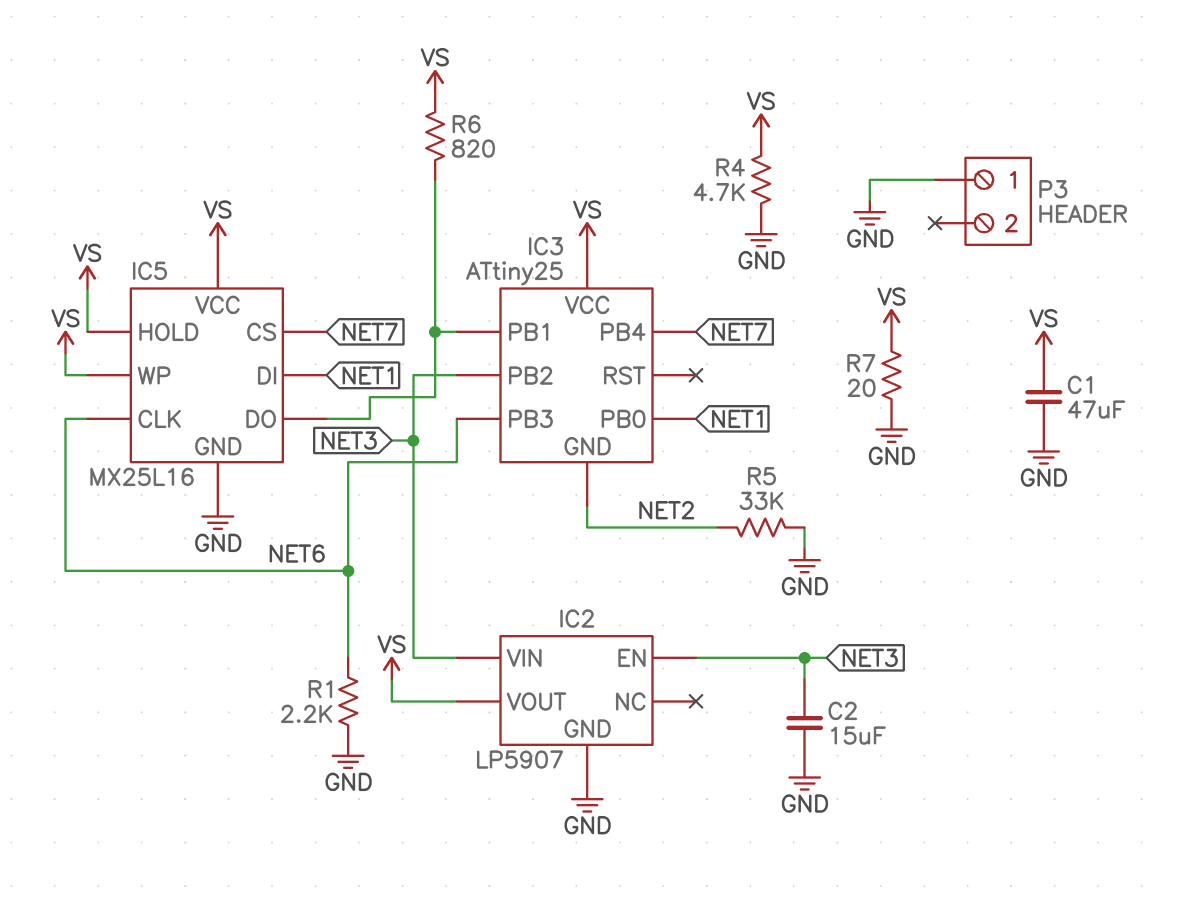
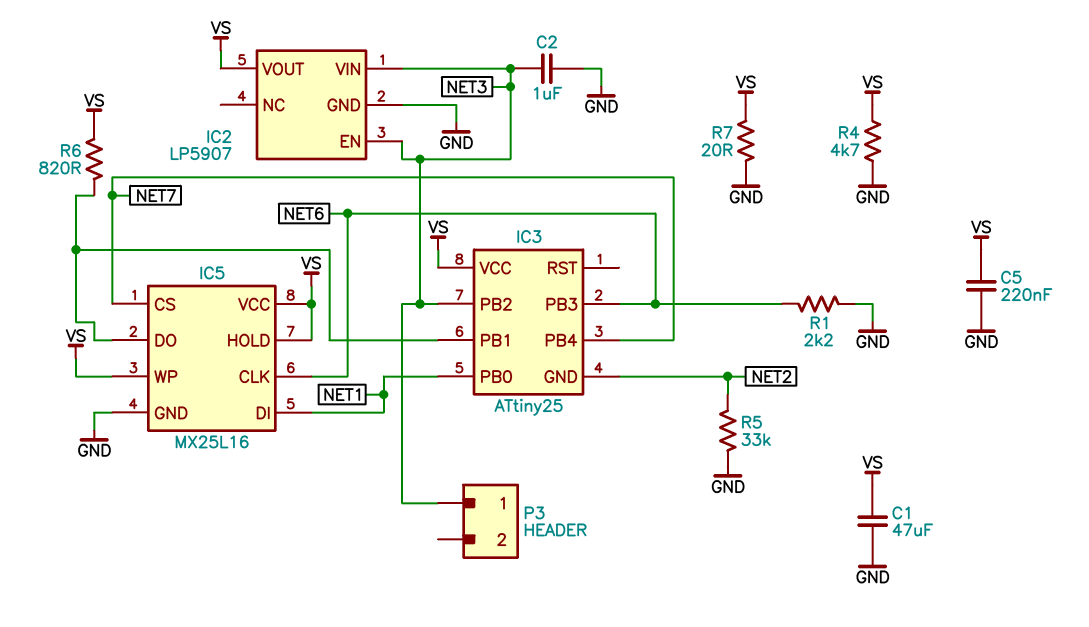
C2: 15uF (GND, NET3) -> 1uF (GND, NET3)
C5: none -> 220nF (GND, VS)
P3 pin 1: GND -> NET3

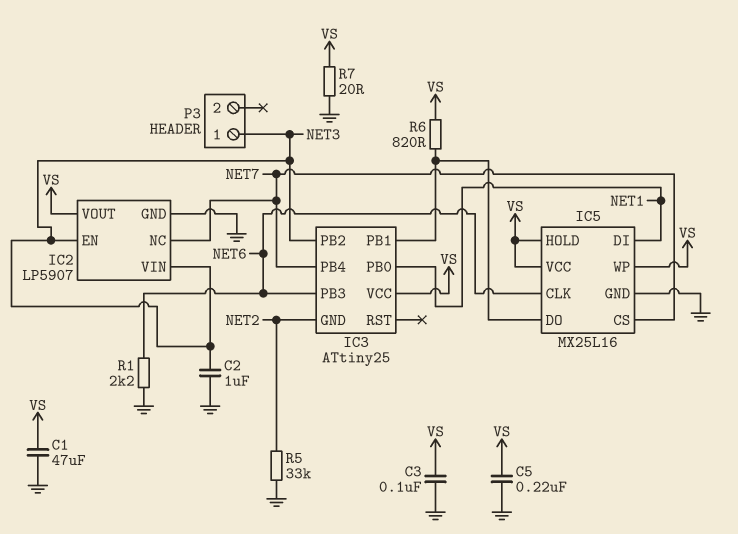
C3: none -> 100nF (GND, VS)
IC2 pin NC: none -> NET7
R4: 4.7k (GND, VS) -> none

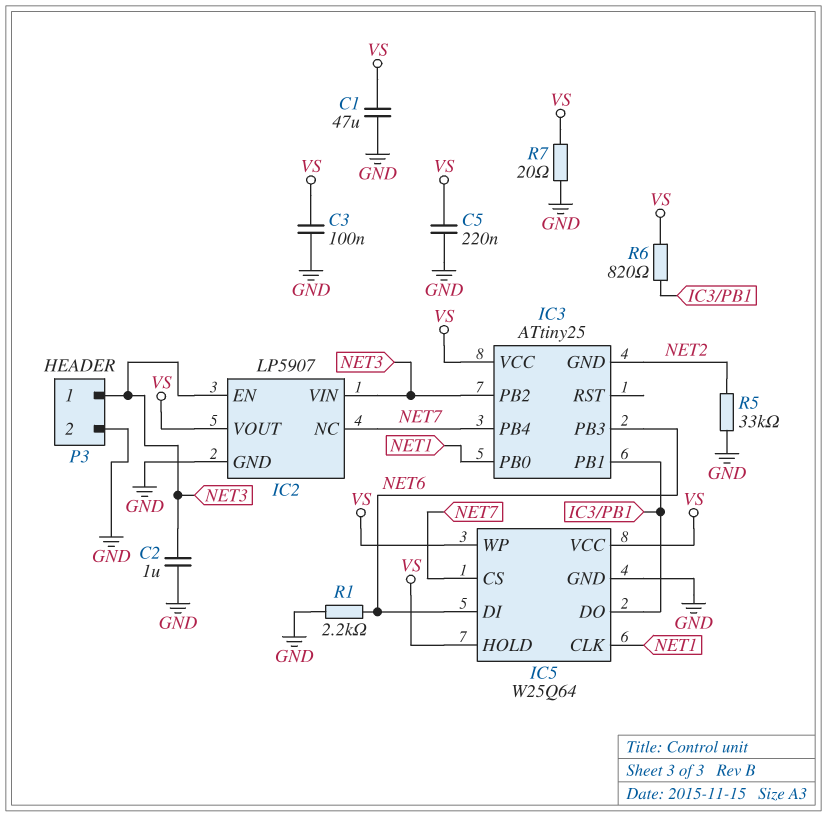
IC5: MX25L16 -> W25Q64
IC5 pin CLK: NET6 -> NET1
IC5 pin DI: NET1 -> NET6
P3 pin 2: none -> GND

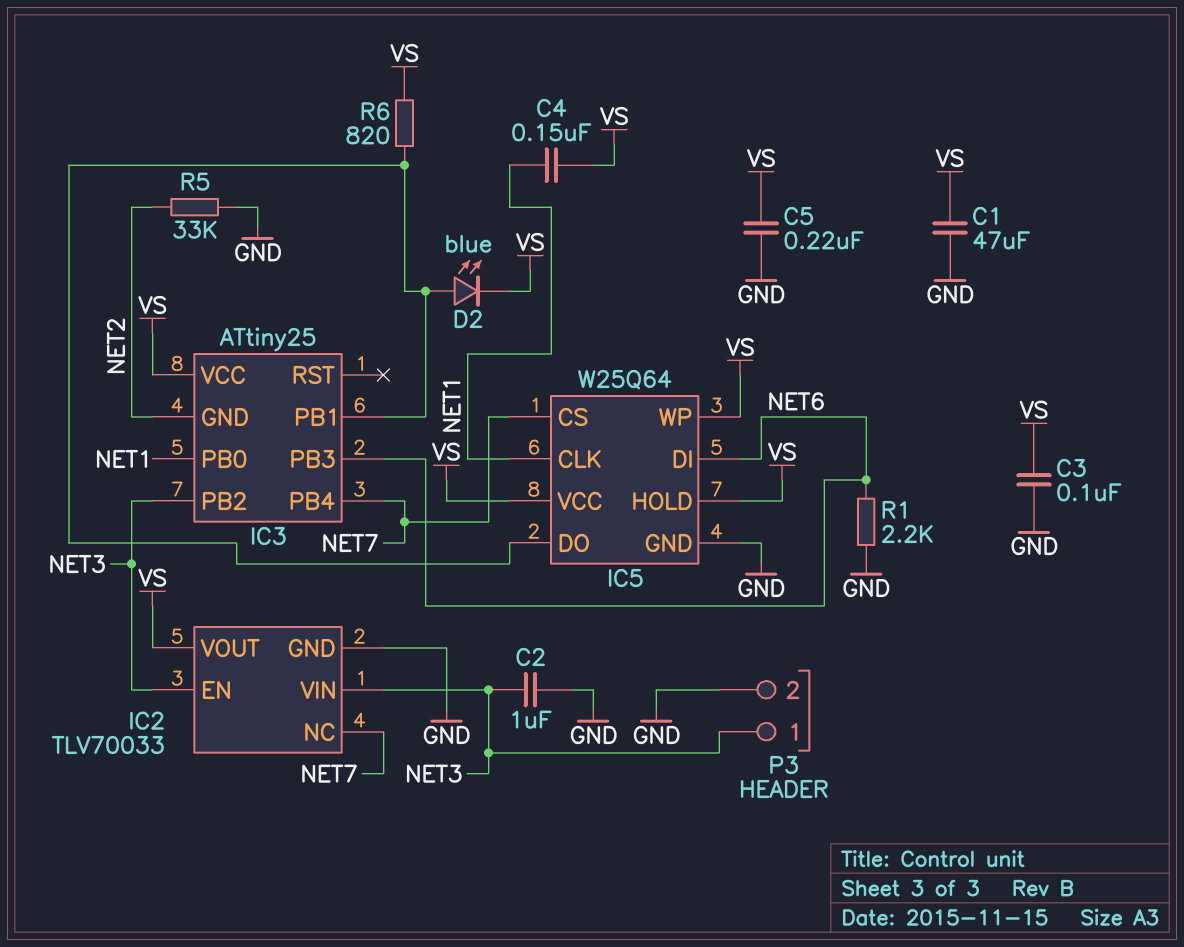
C4: none -> 150nF (NET1, VS)
D2: none -> LED blue (A IC3/PB1, K VS)
IC2: LP5907 -> TLV70033
R7: 20 (GND, VS) -> none

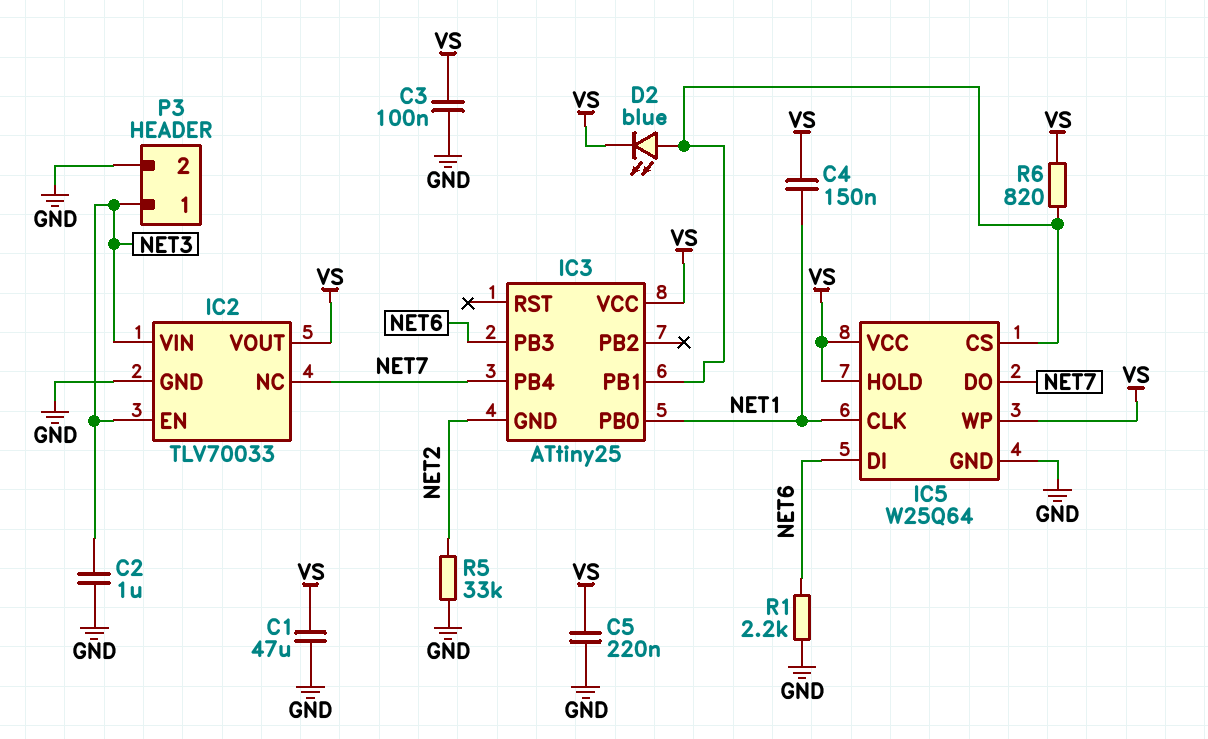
IC3 pin PB2: NET3 -> none
IC5 pin CS: NET7 -> IC3/PB1
IC5 pin DO: IC3/PB1 -> NET7

